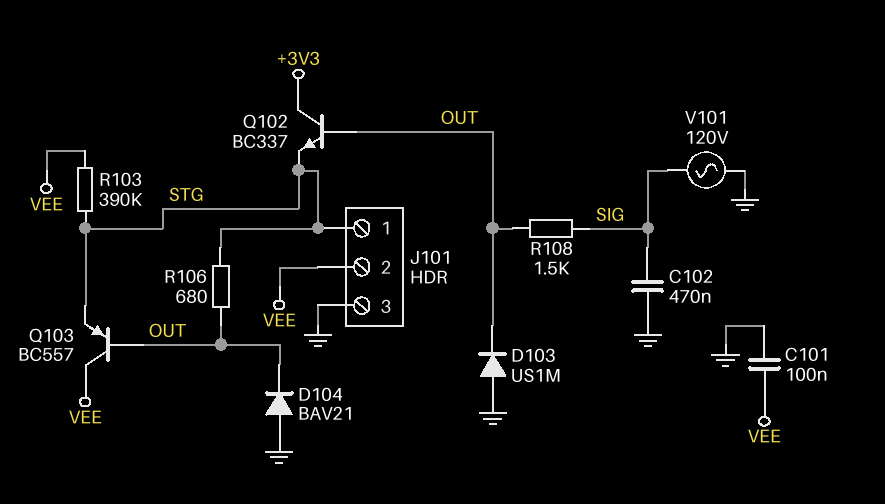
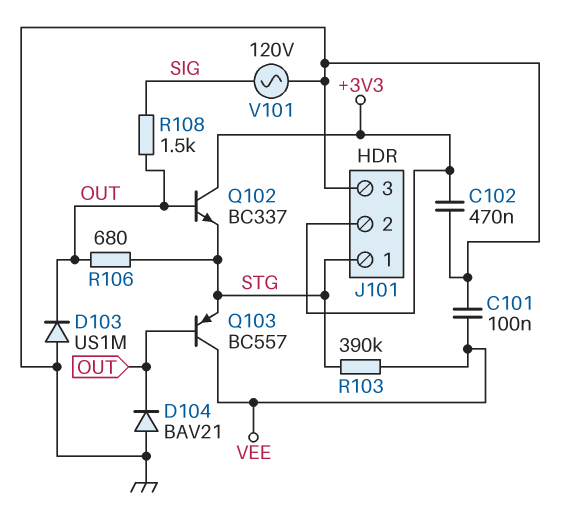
C102: 470nF (GND, SIG) -> 470nF (+3V3, GND)
J101 pin 2: VEE -> +3V3

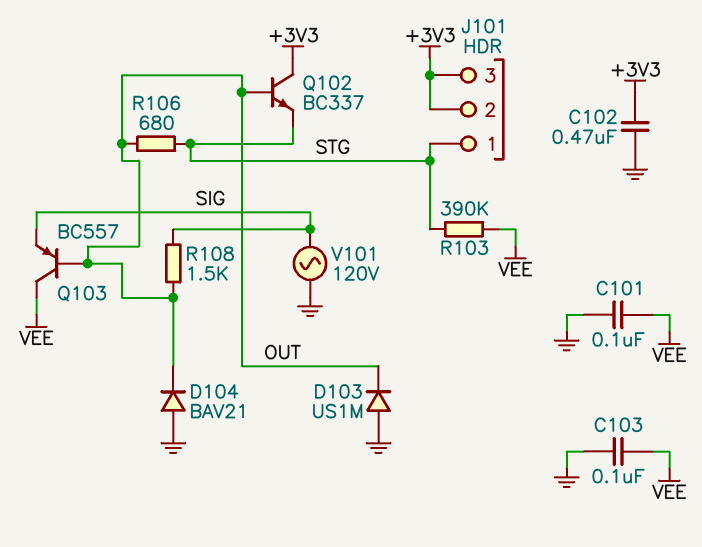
C103: none -> 100nF (GND, VEE)
J101 pin 3: GND -> +3V3
Q103: PNP BC557 (B OUT, C VEE, E STG) -> PNP BC557 (B OUT, C VEE, E SIG)

